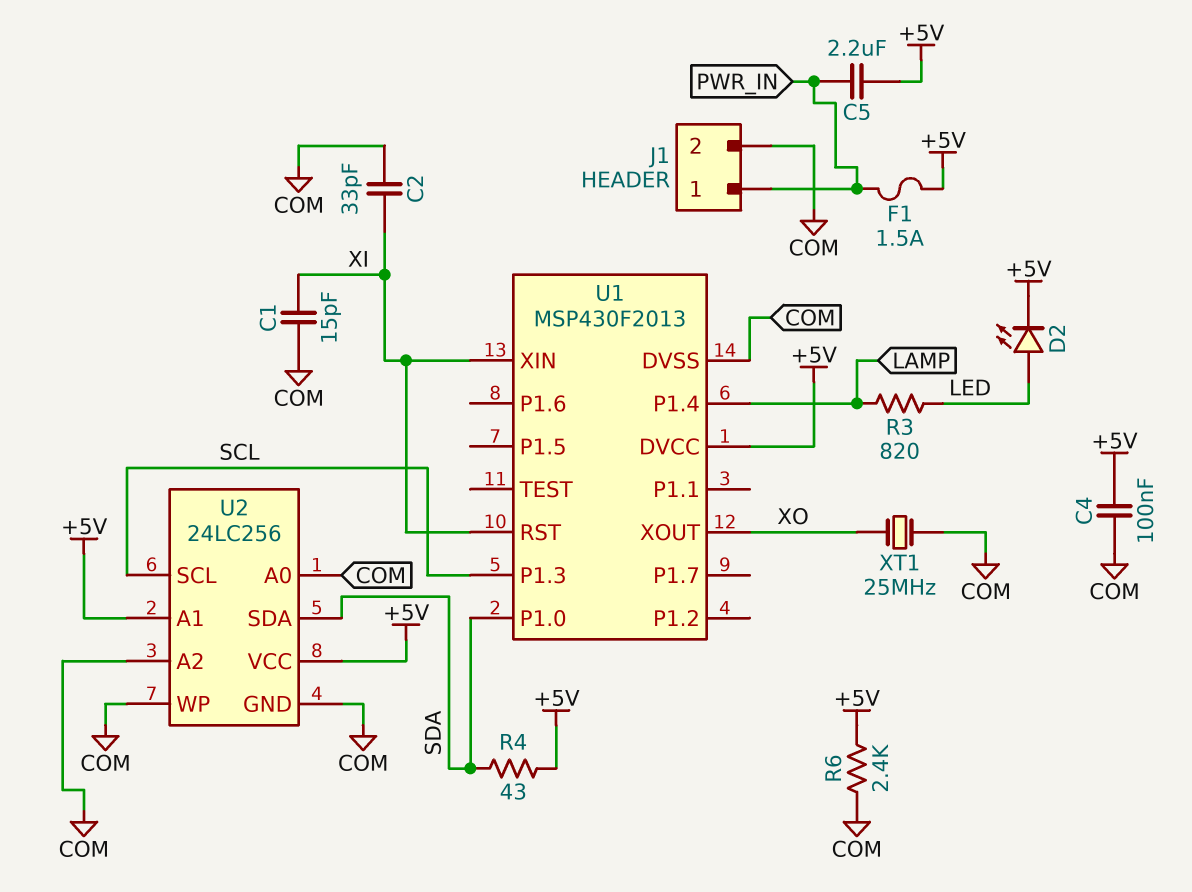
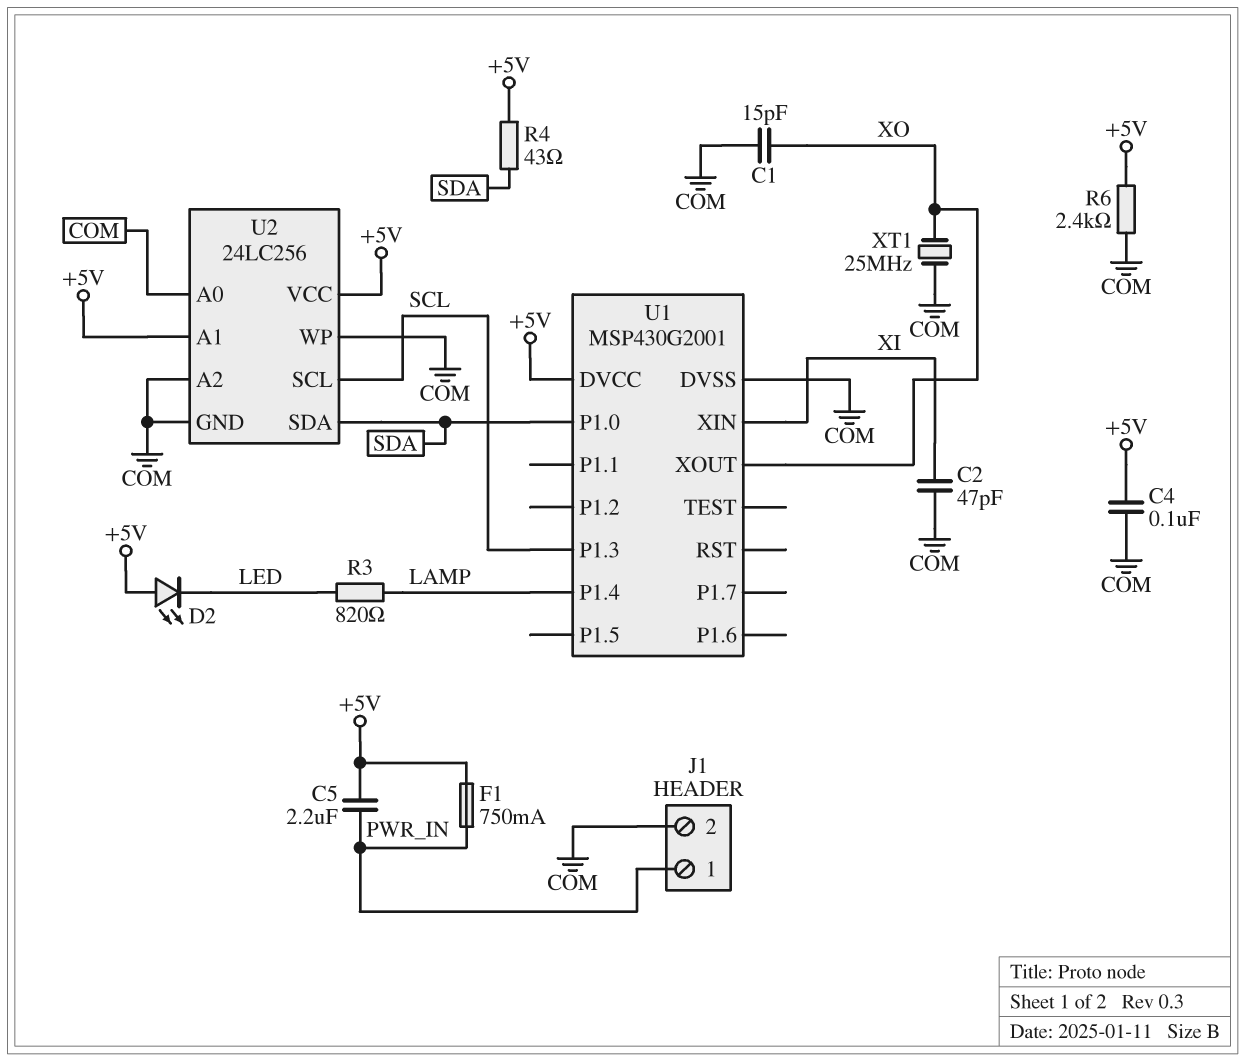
C1: 15pF (COM, XI) -> 15pF (COM, XO)
C2: 33pF (COM, XI) -> 47pF (COM, XI)
D2: LED (A LED, K +5V) -> LED (A +5V, K LED)
F1: 1.5A (+5V, PWR_IN) -> 750mA (+5V, PWR_IN)
U1: MSP430F2013 -> MSP430G2001
U1 pin RST: XI -> none

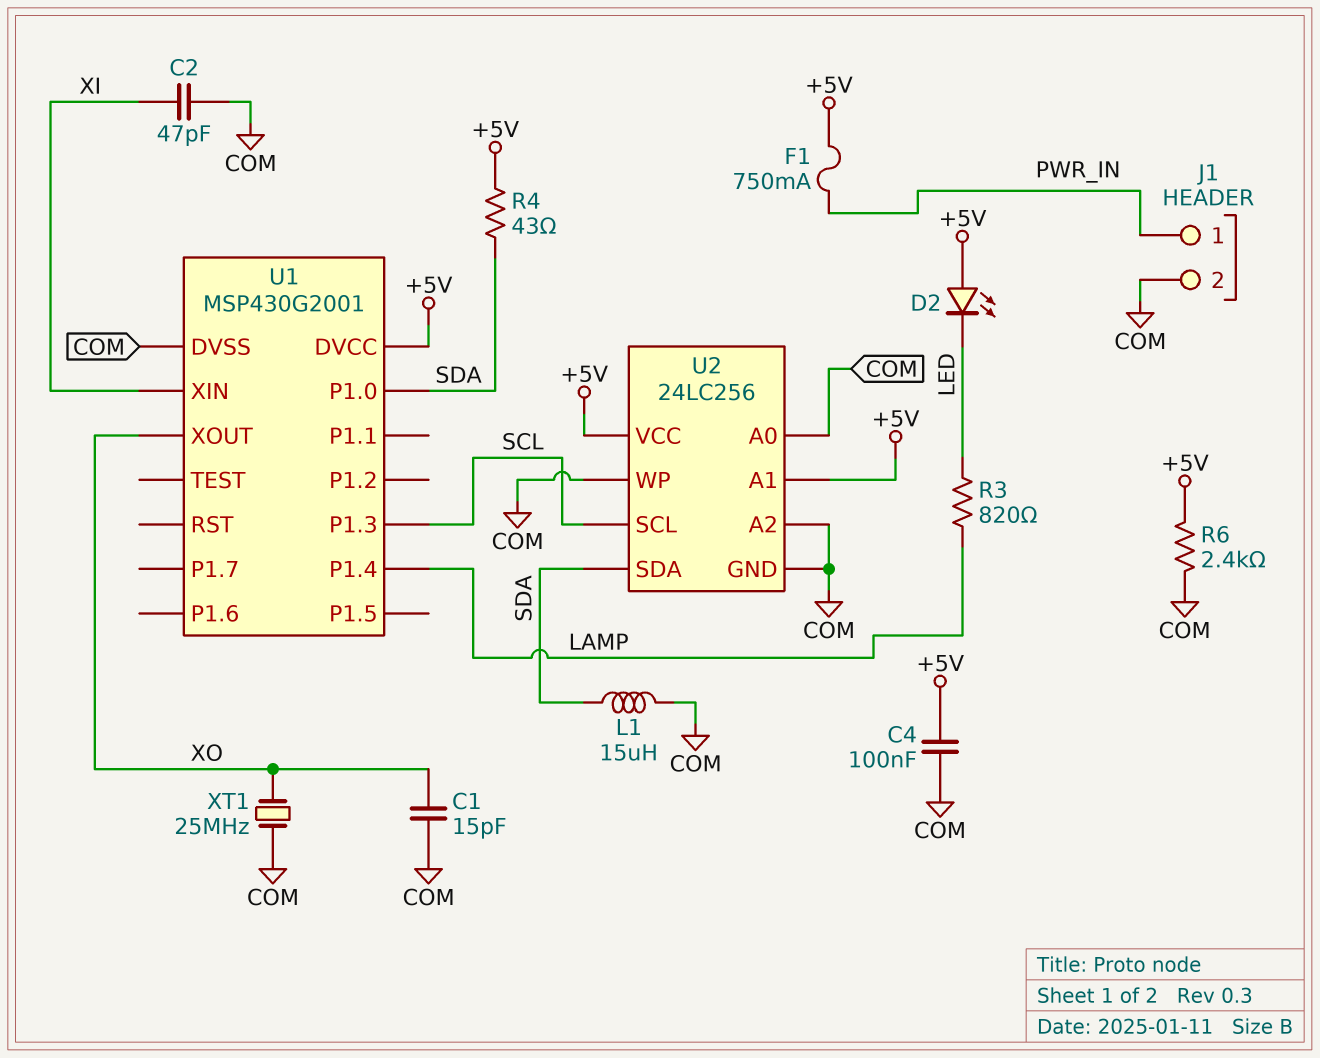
C5: 2.2uF (+5V, PWR_IN) -> none
L1: none -> 15uH (COM, SDA)

